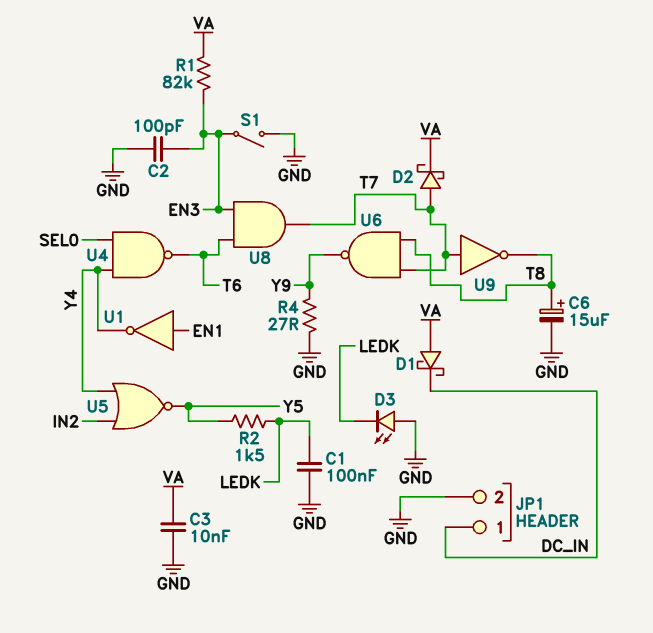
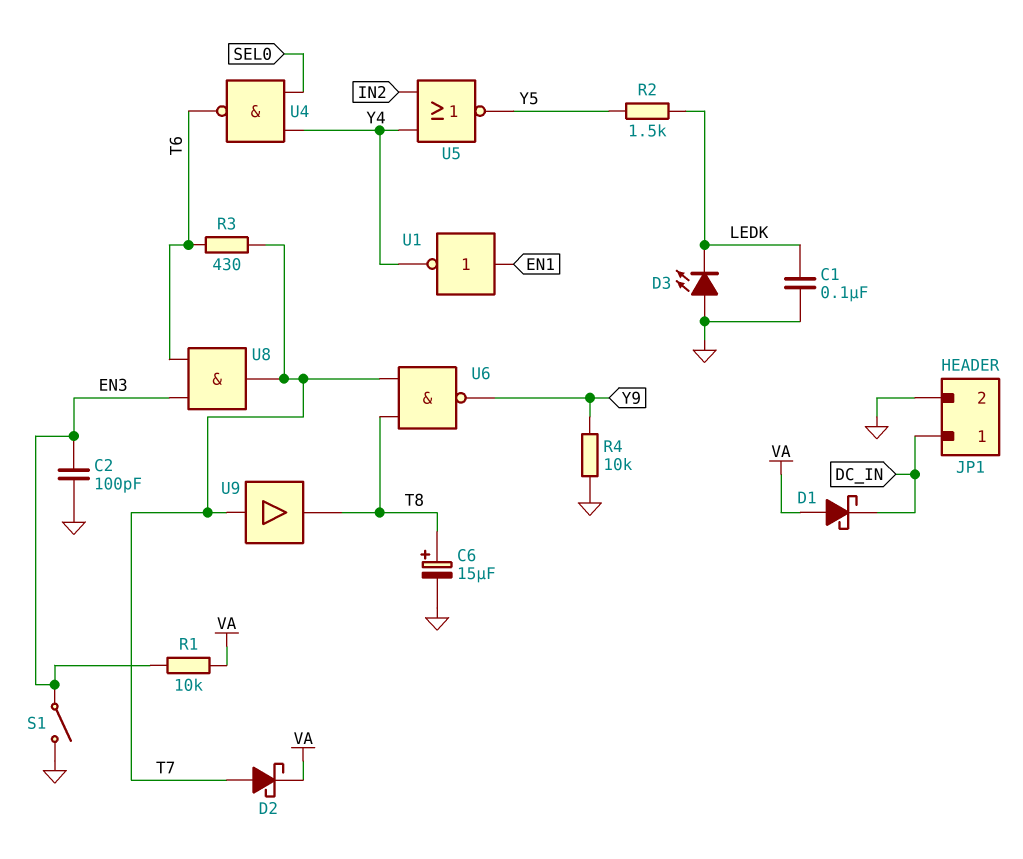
C3: 10nF (GND, VA) -> none
R1: 82k (EN3, VA) -> 10k (EN3, VA)
R3: none -> 430 (T6, T7)
R4: 27 (GND, Y9) -> 10k (GND, Y9)
U9: NOT (in T7, out T8) -> buffer (in T7, out T8)

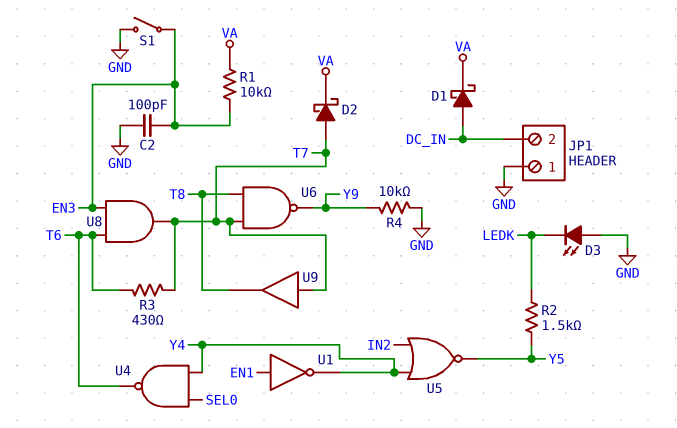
C1: 100nF (GND, LEDK) -> none
C6: 15uF (plus T8, minus GND) -> none
D1: schottky (A VA, K DC_IN) -> schottky (A DC_IN, K VA)
JP1 pin 1: DC_IN -> GND
JP1 pin 2: GND -> DC_IN

